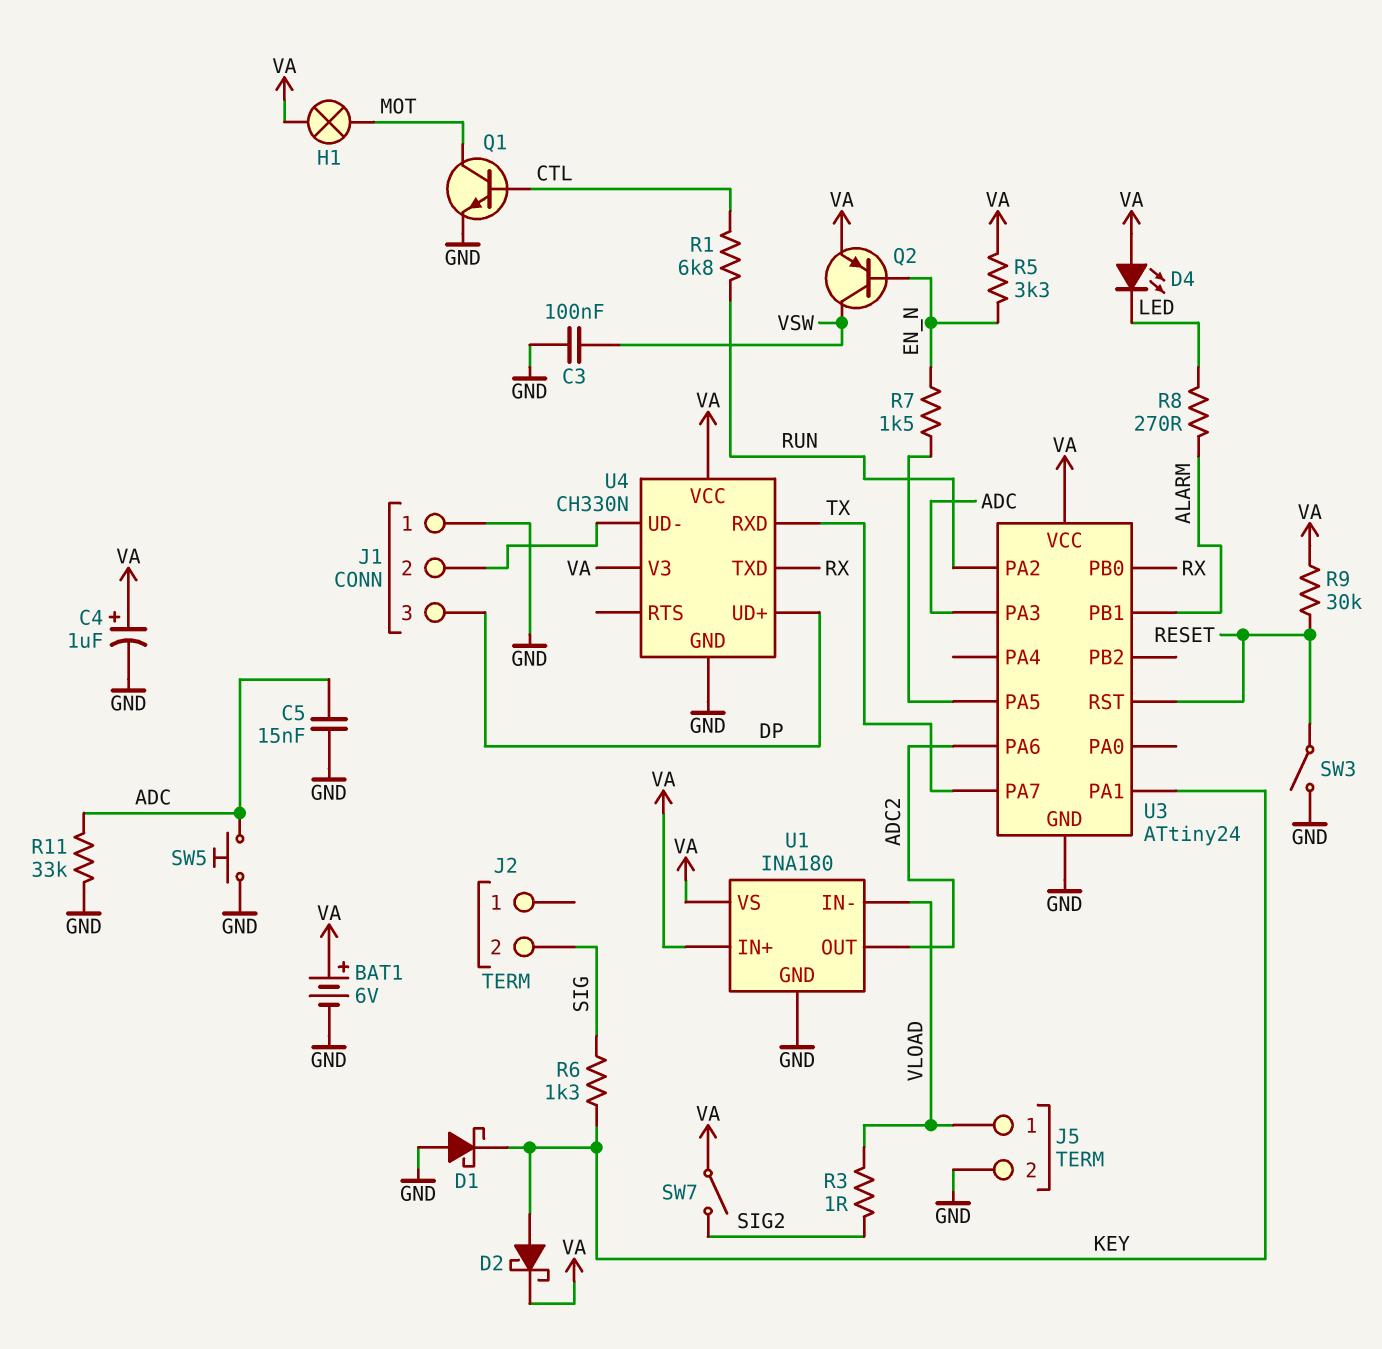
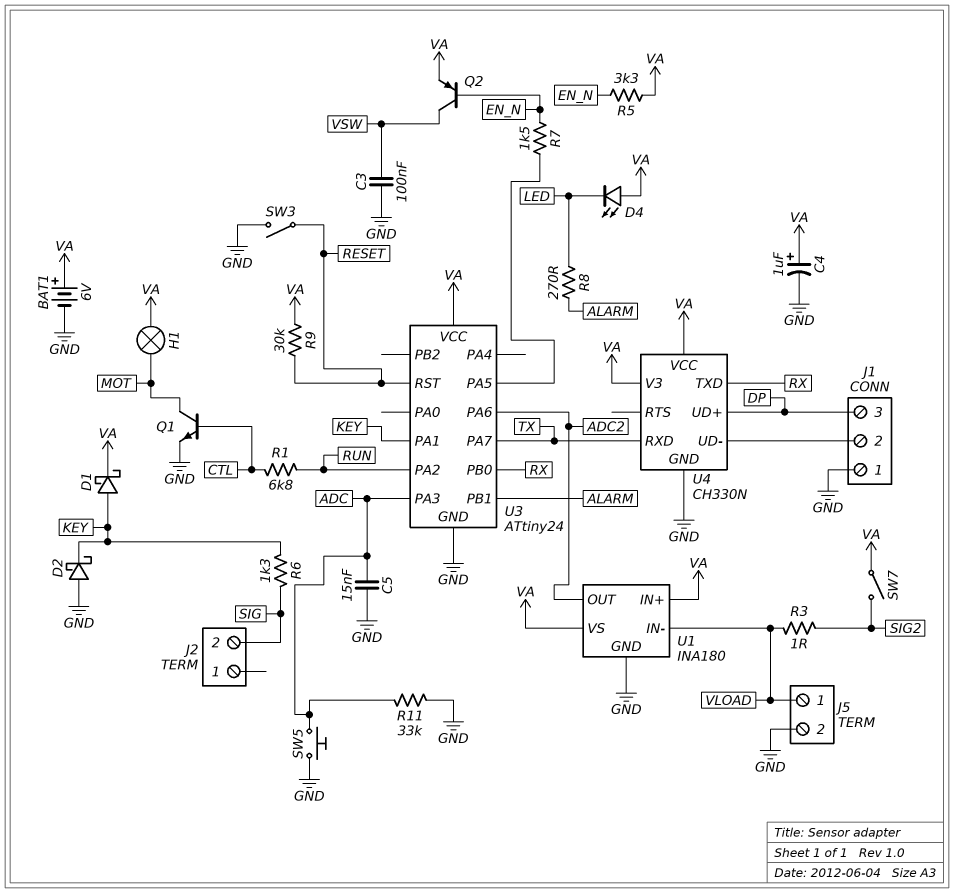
D1: schottky (A GND, K KEY) -> schottky (A KEY, K VA)
D2: schottky (A KEY, K VA) -> schottky (A GND, K KEY)

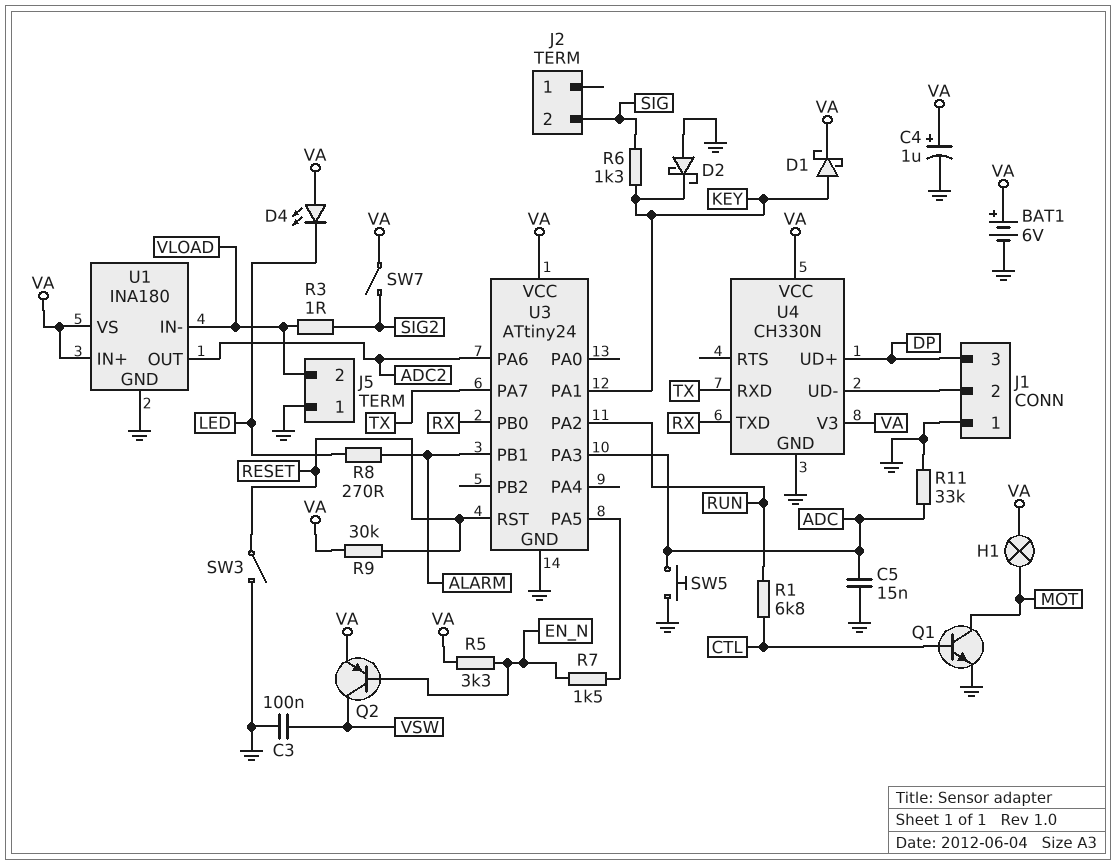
J5 pin 1: VLOAD -> GND
J5 pin 2: GND -> VLOAD

